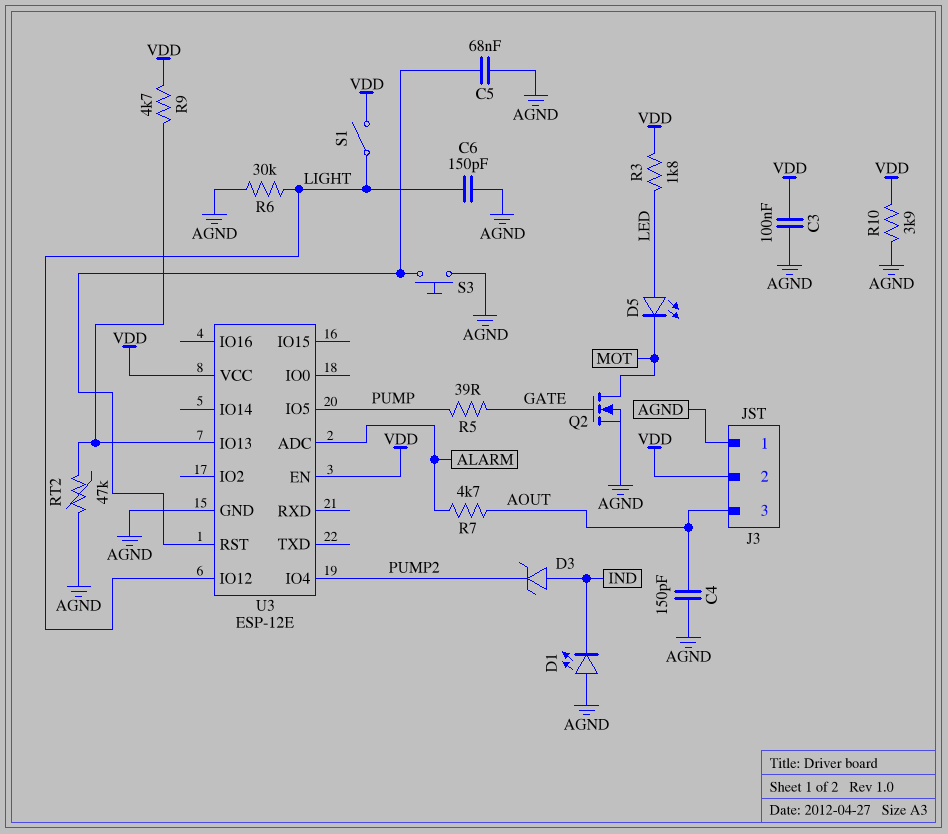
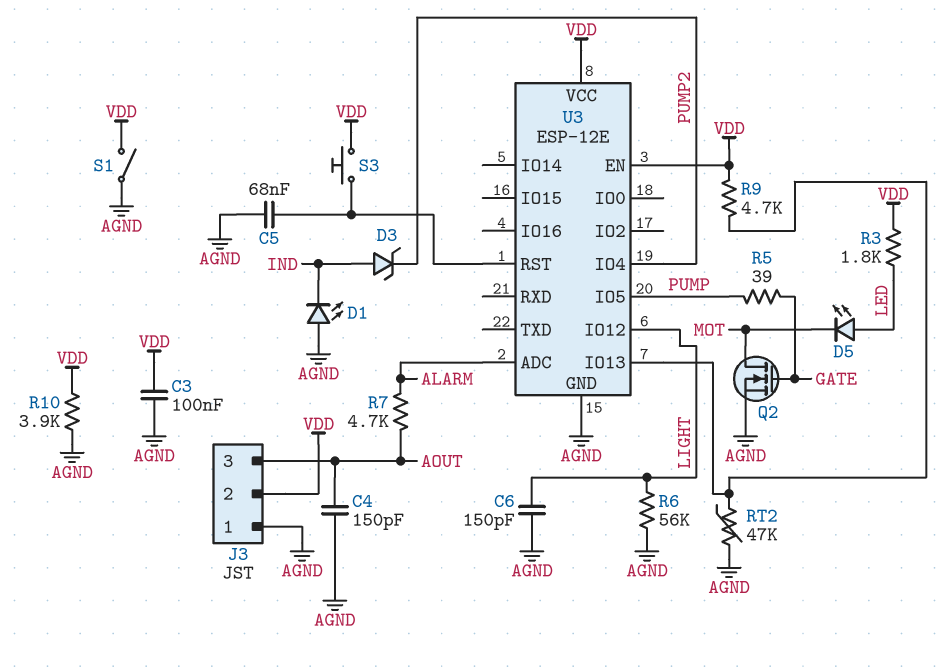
R6: 30k (AGND, LIGHT) -> 56k (AGND, LIGHT)
S1: switch (LIGHT, VDD) -> switch (AGND, VDD)
S3: button (AGND, U3/RST) -> button (U3/RST, VDD)

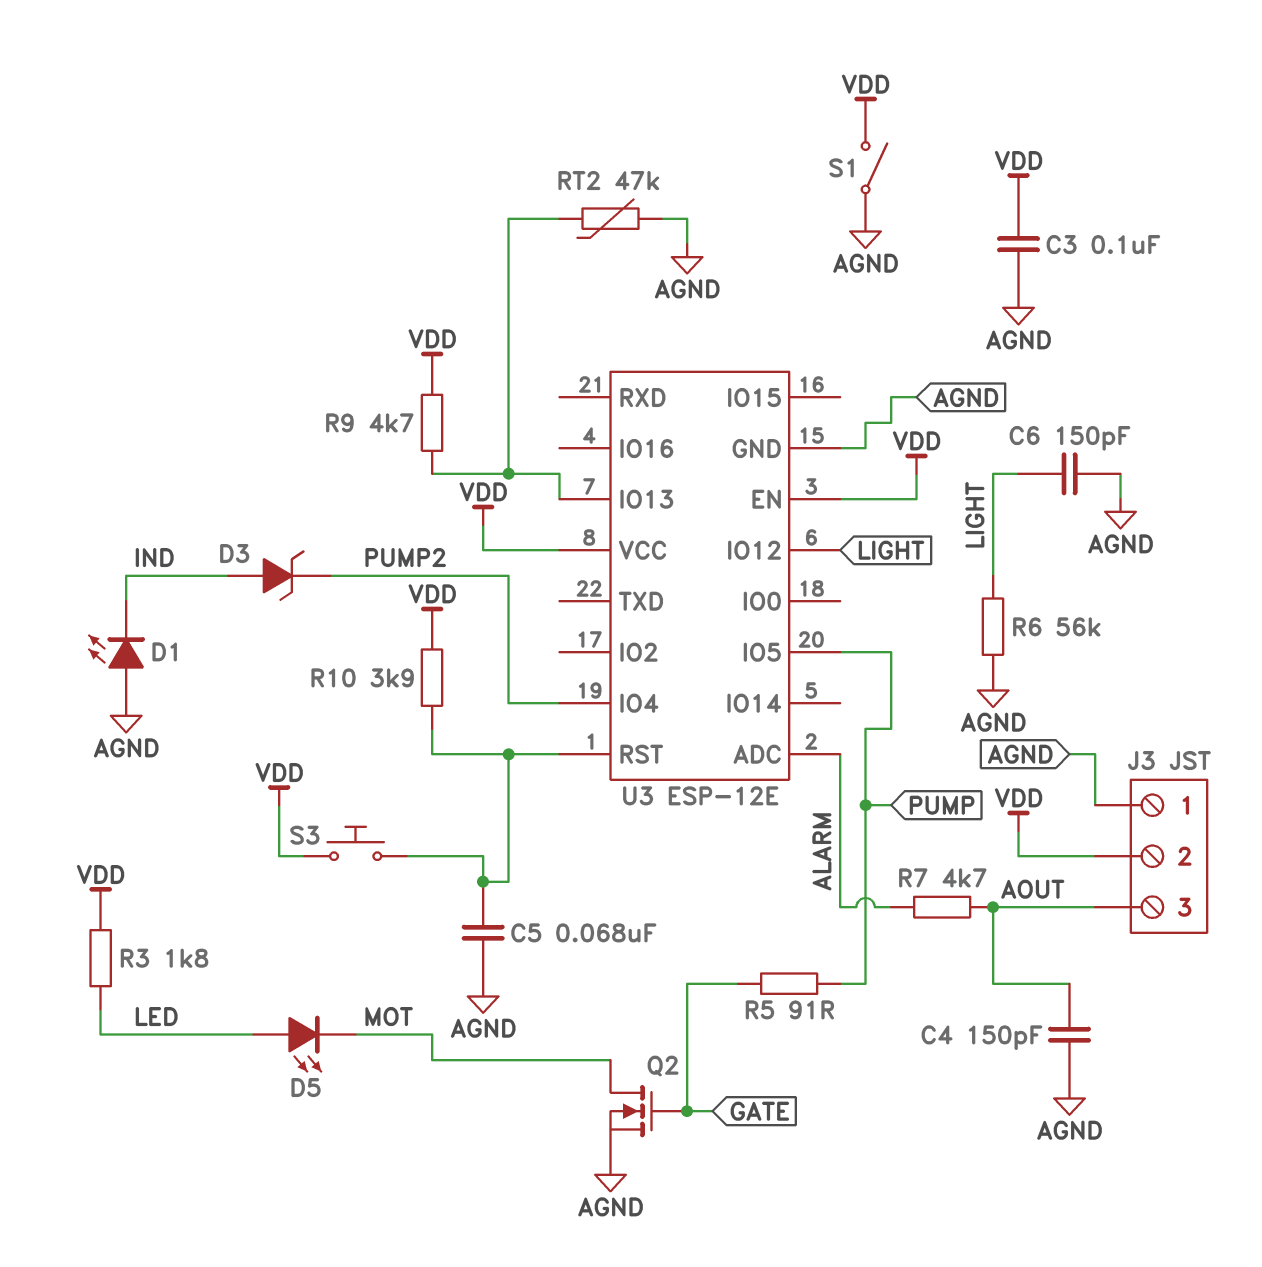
R5: 39 (GATE, PUMP) -> 91 (GATE, PUMP)
R10: 3.9k (AGND, VDD) -> 3.9k (U3/RST, VDD)

